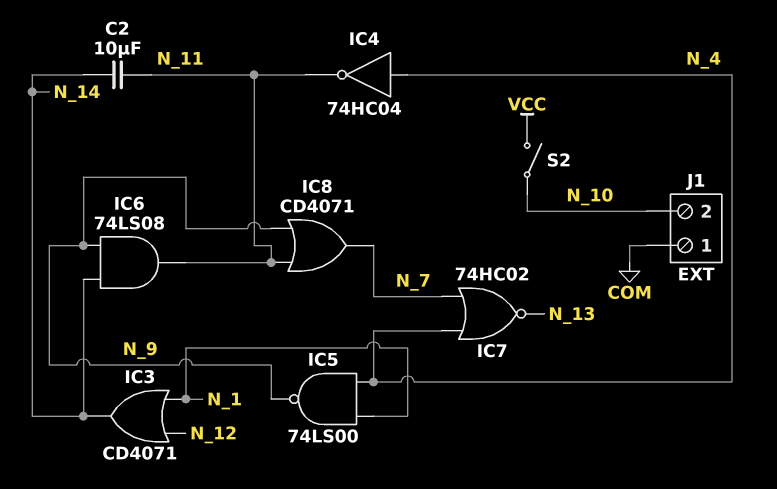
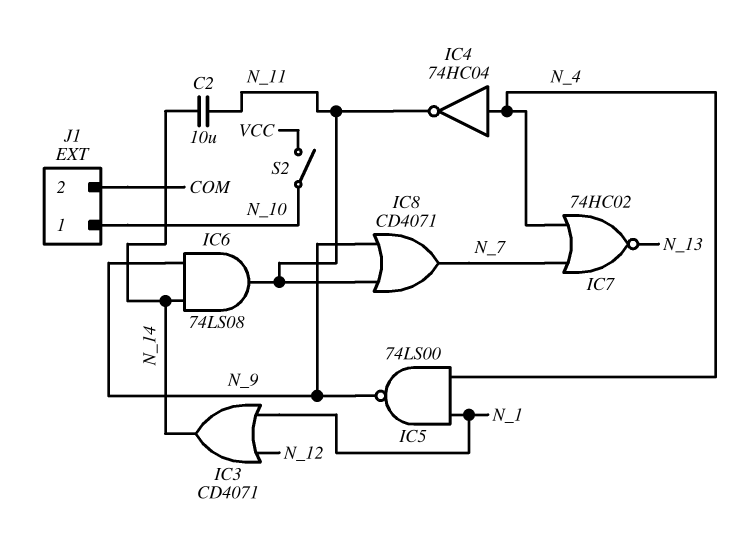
J1 pin 1: COM -> N_10
J1 pin 2: N_10 -> COM

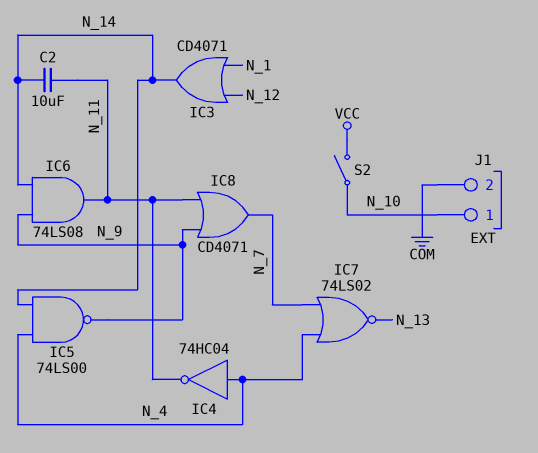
IC5: NAND 74LS00 (in N_1, in N_4, out N_9) -> NAND 74LS00 (in N_4, in N_14, out N_9)
IC7: NOR 74HC02 (in N_4, in N_7, out N_13) -> NOR 74LS02 (in N_4, in N_7, out N_13)

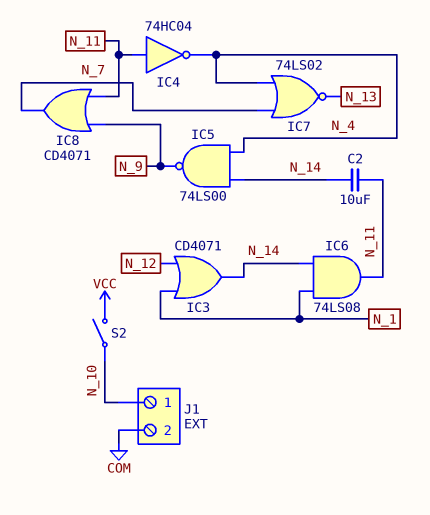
IC4: NOT 74HC04 (in N_4, out N_11) -> NOT 74HC04 (in N_11, out N_4)
IC6: AND 74LS08 (in N_9, in N_14, out N_11) -> AND 74LS08 (in N_1, in N_14, out N_11)

